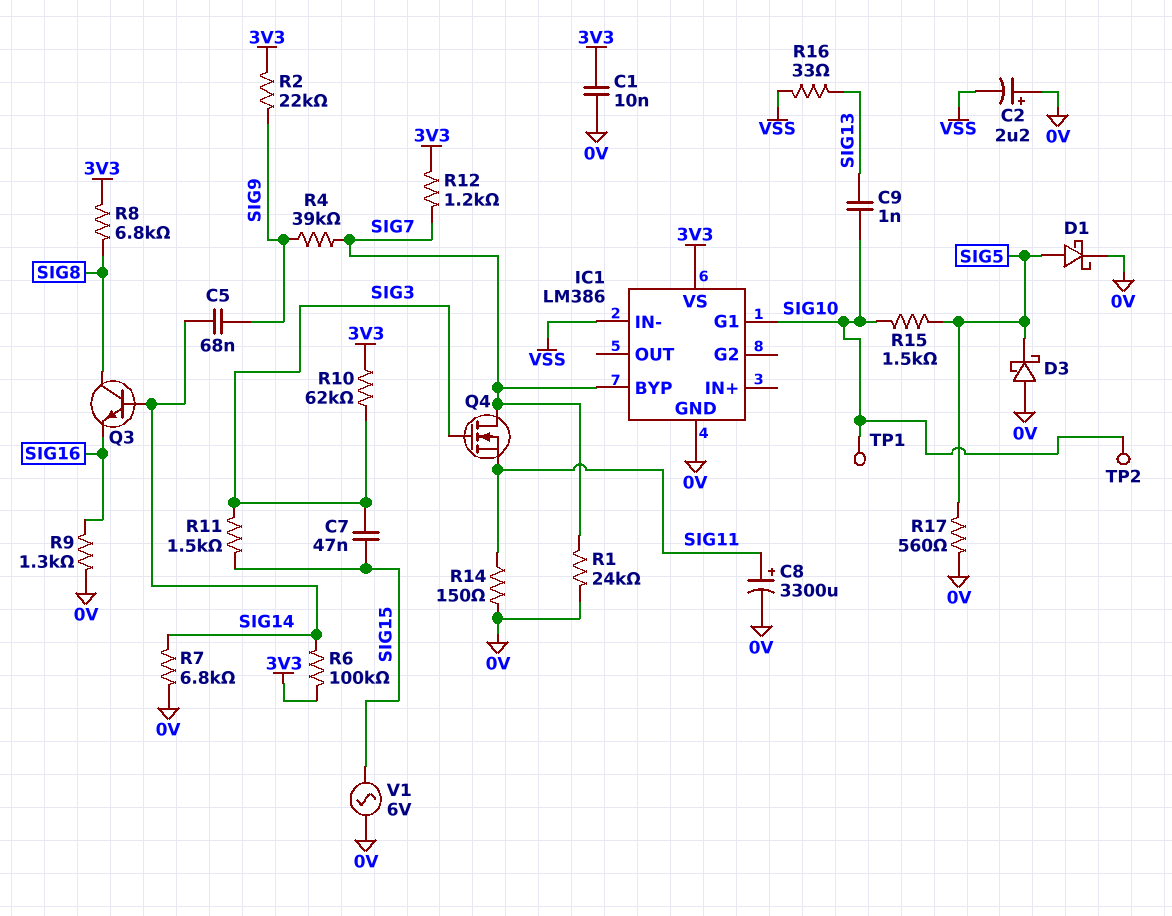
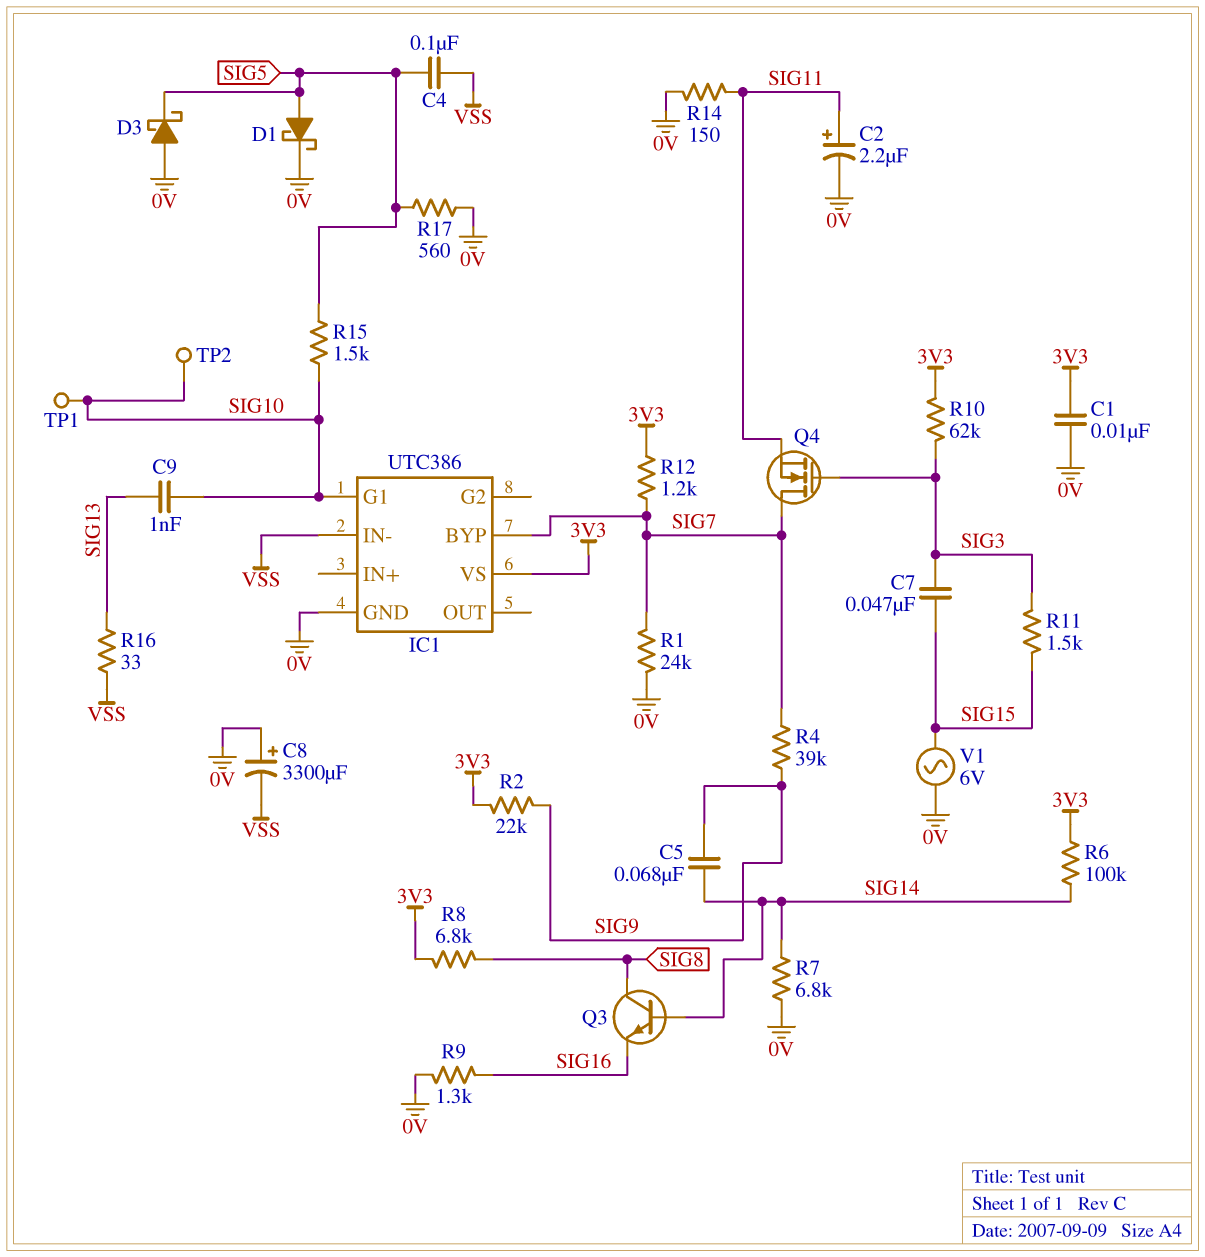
C2: 2.2uF (plus 0V, minus VSS) -> 2.2uF (plus SIG11, minus 0V)
C4: none -> 100nF (SIG5, VSS)
C8: 3300uF (plus SIG11, minus 0V) -> 3300uF (plus 0V, minus VSS)
IC1: LM386 -> UTC386

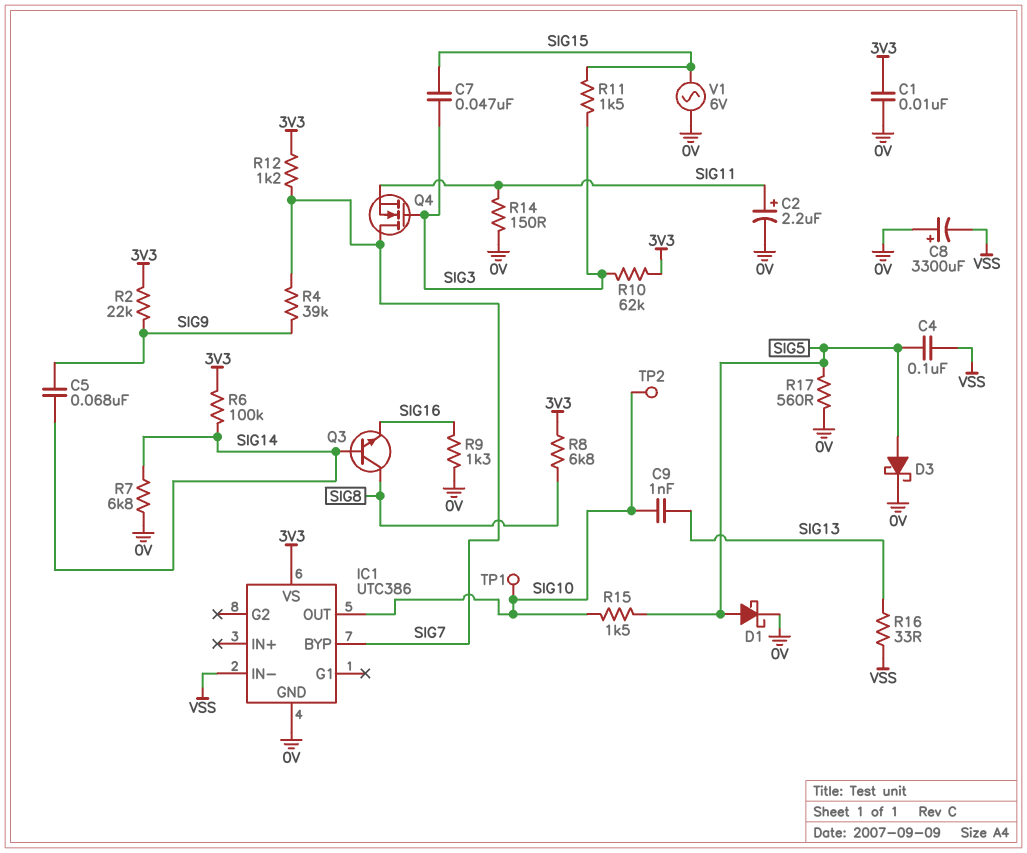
D3: schottky (A 0V, K SIG5) -> schottky (A SIG5, K 0V)
IC1 pin G1: SIG10 -> none
IC1 pin OUT: none -> SIG10
R1: 24k (0V, SIG7) -> none

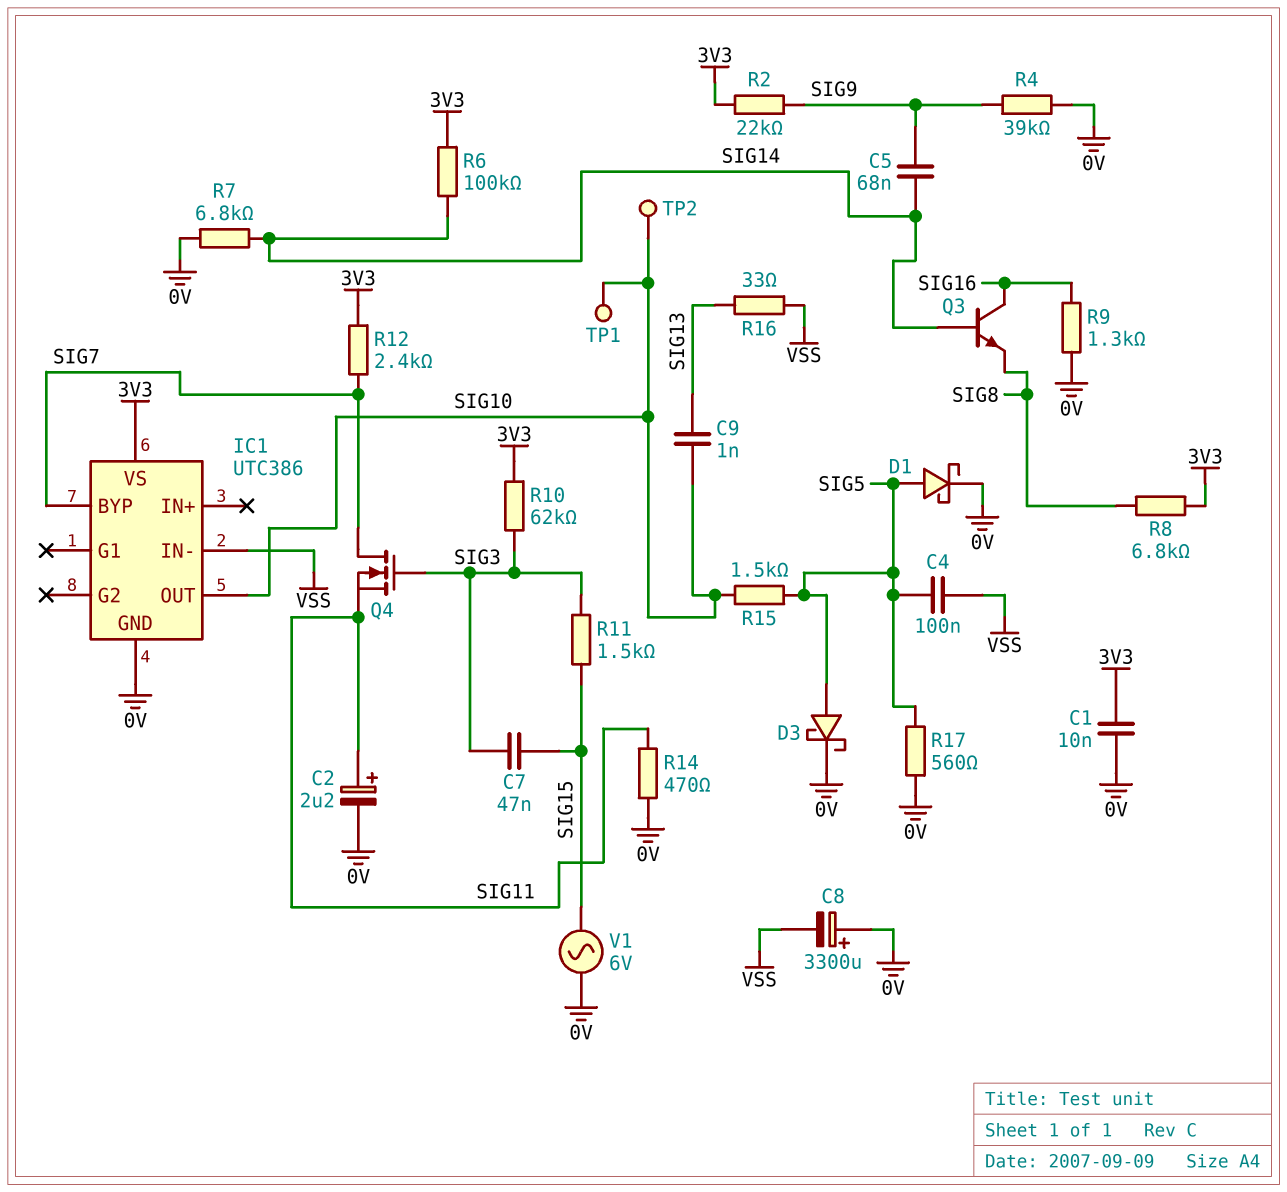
Q3: NPN (B SIG14, C SIG8, E SIG16) -> NPN (B SIG14, C SIG16, E SIG8)
R4: 39k (SIG7, SIG9) -> 39k (0V, SIG9)
R12: 1.2k (3V3, SIG7) -> 2.4k (3V3, SIG7)
R14: 150 (0V, SIG11) -> 470 (0V, SIG11)

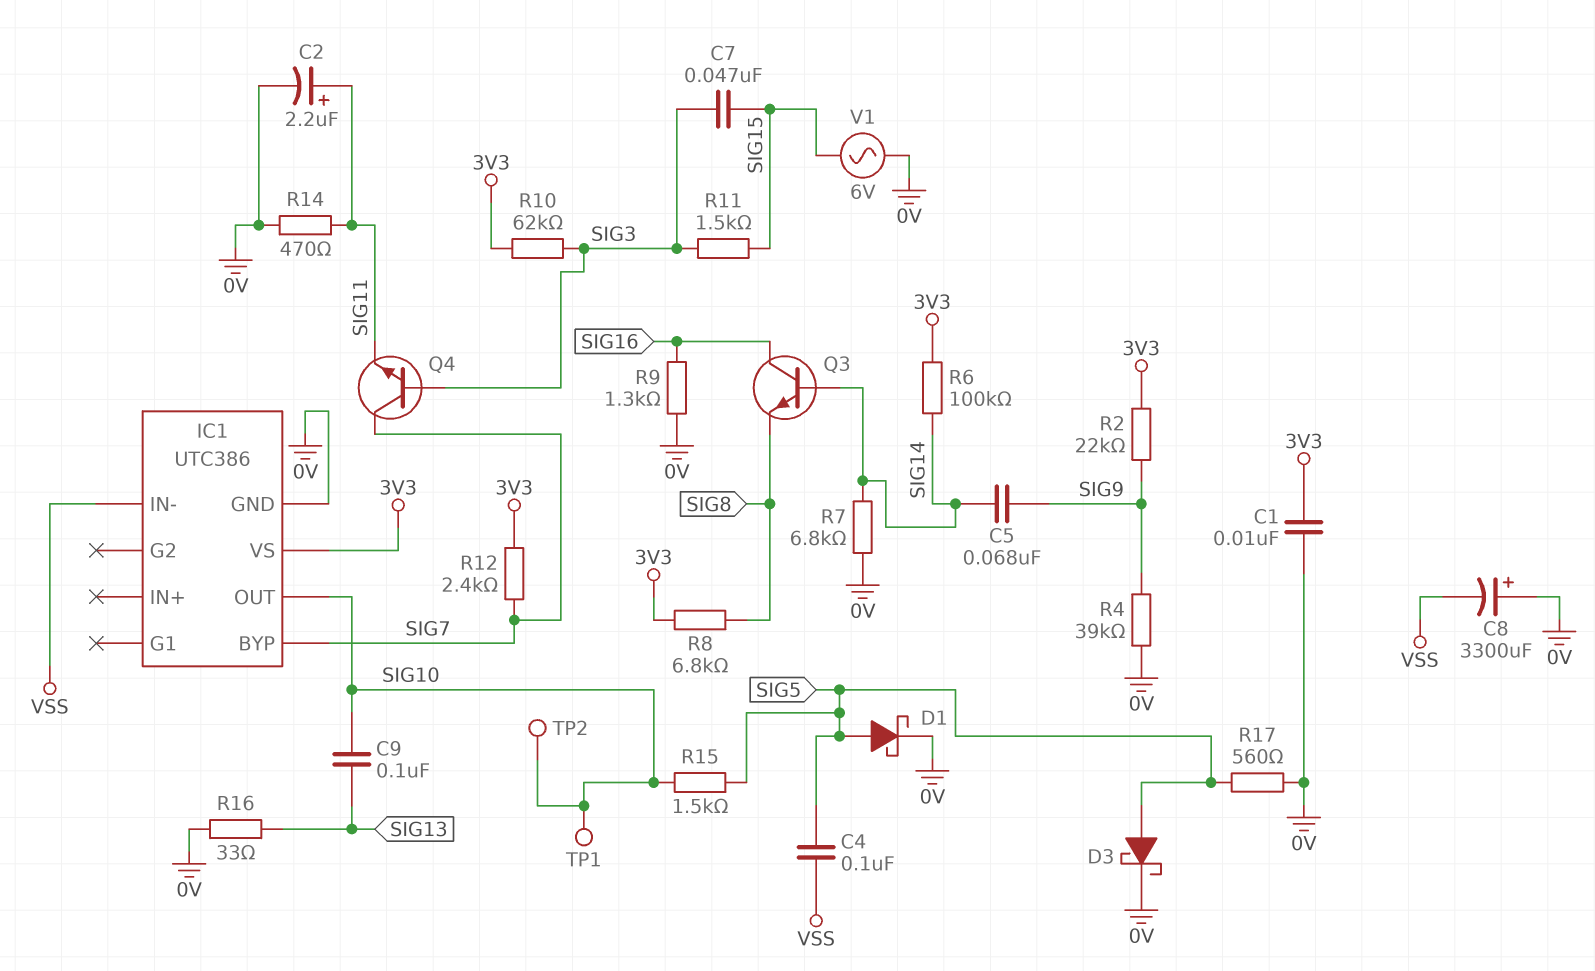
C9: 1nF (SIG10, SIG13) -> 100nF (SIG10, SIG13)
Q4: NMOS (G SIG3, D SIG7, S SIG11) -> NPN (B SIG3, C SIG7, E SIG11)
R16: 33 (SIG13, VSS) -> 33 (0V, SIG13)

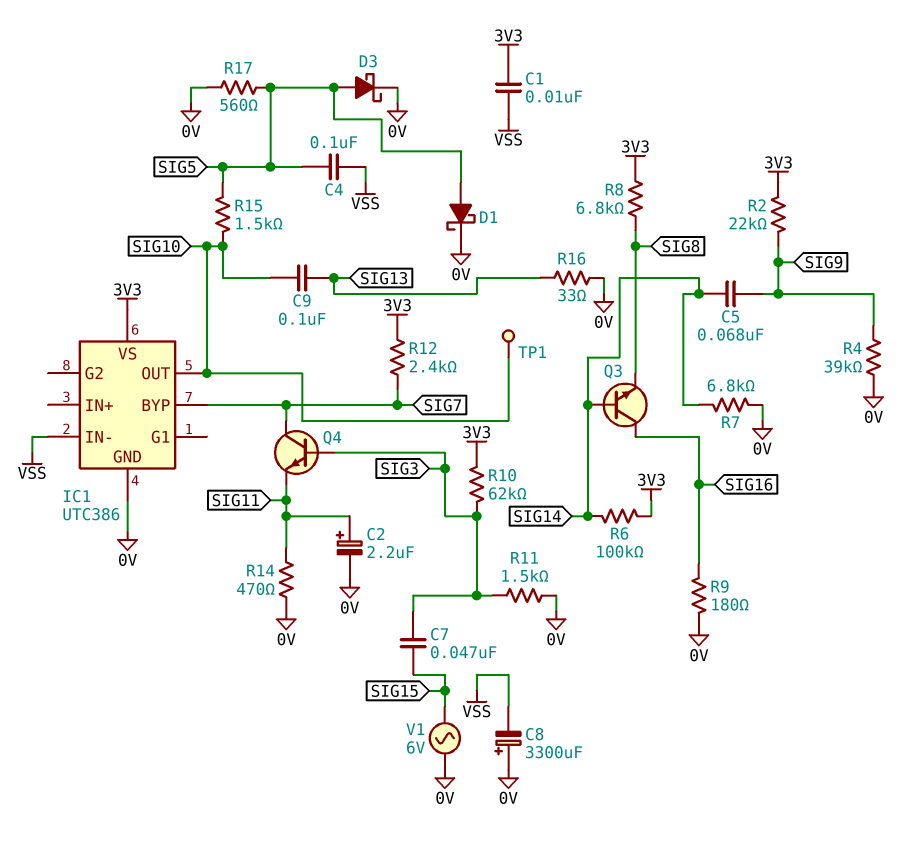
C1: 10nF (0V, 3V3) -> 10nF (3V3, VSS)
R9: 1.3k (0V, SIG16) -> 180 (0V, SIG16)
R11: 1.5k (SIG3, SIG15) -> 1.5k (0V, SIG3)
TP2: test point (SIG10) -> none

